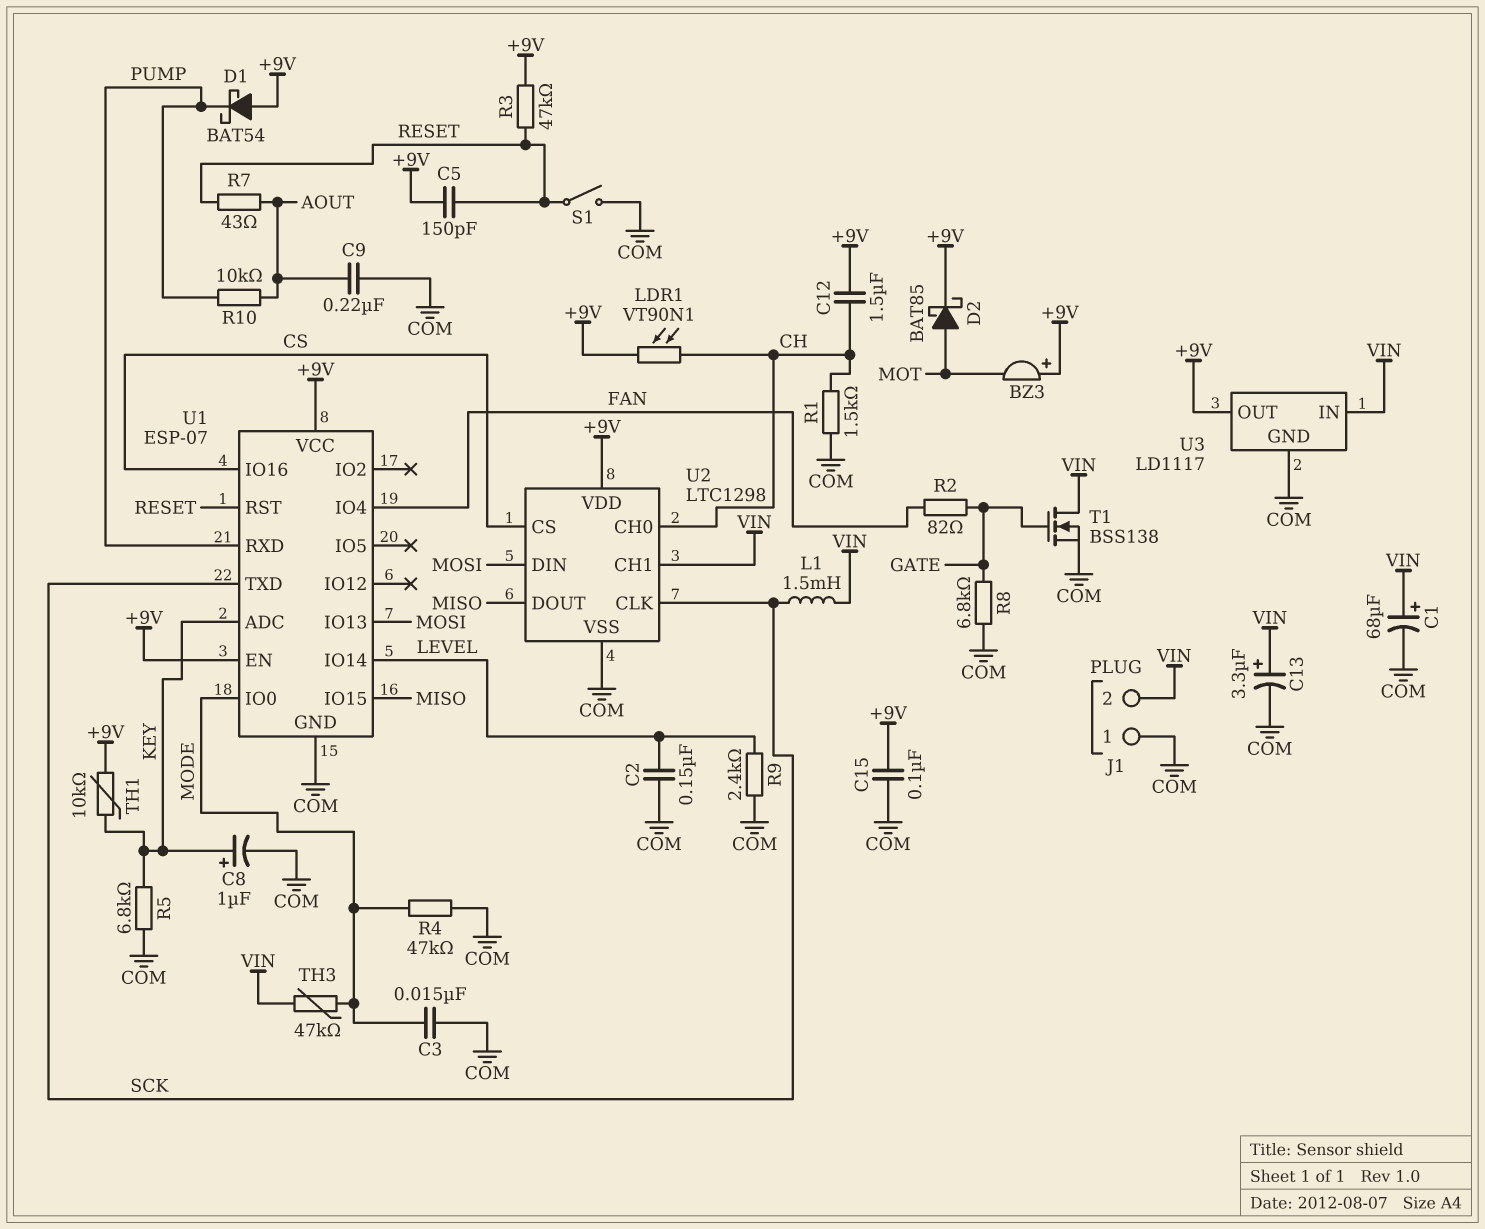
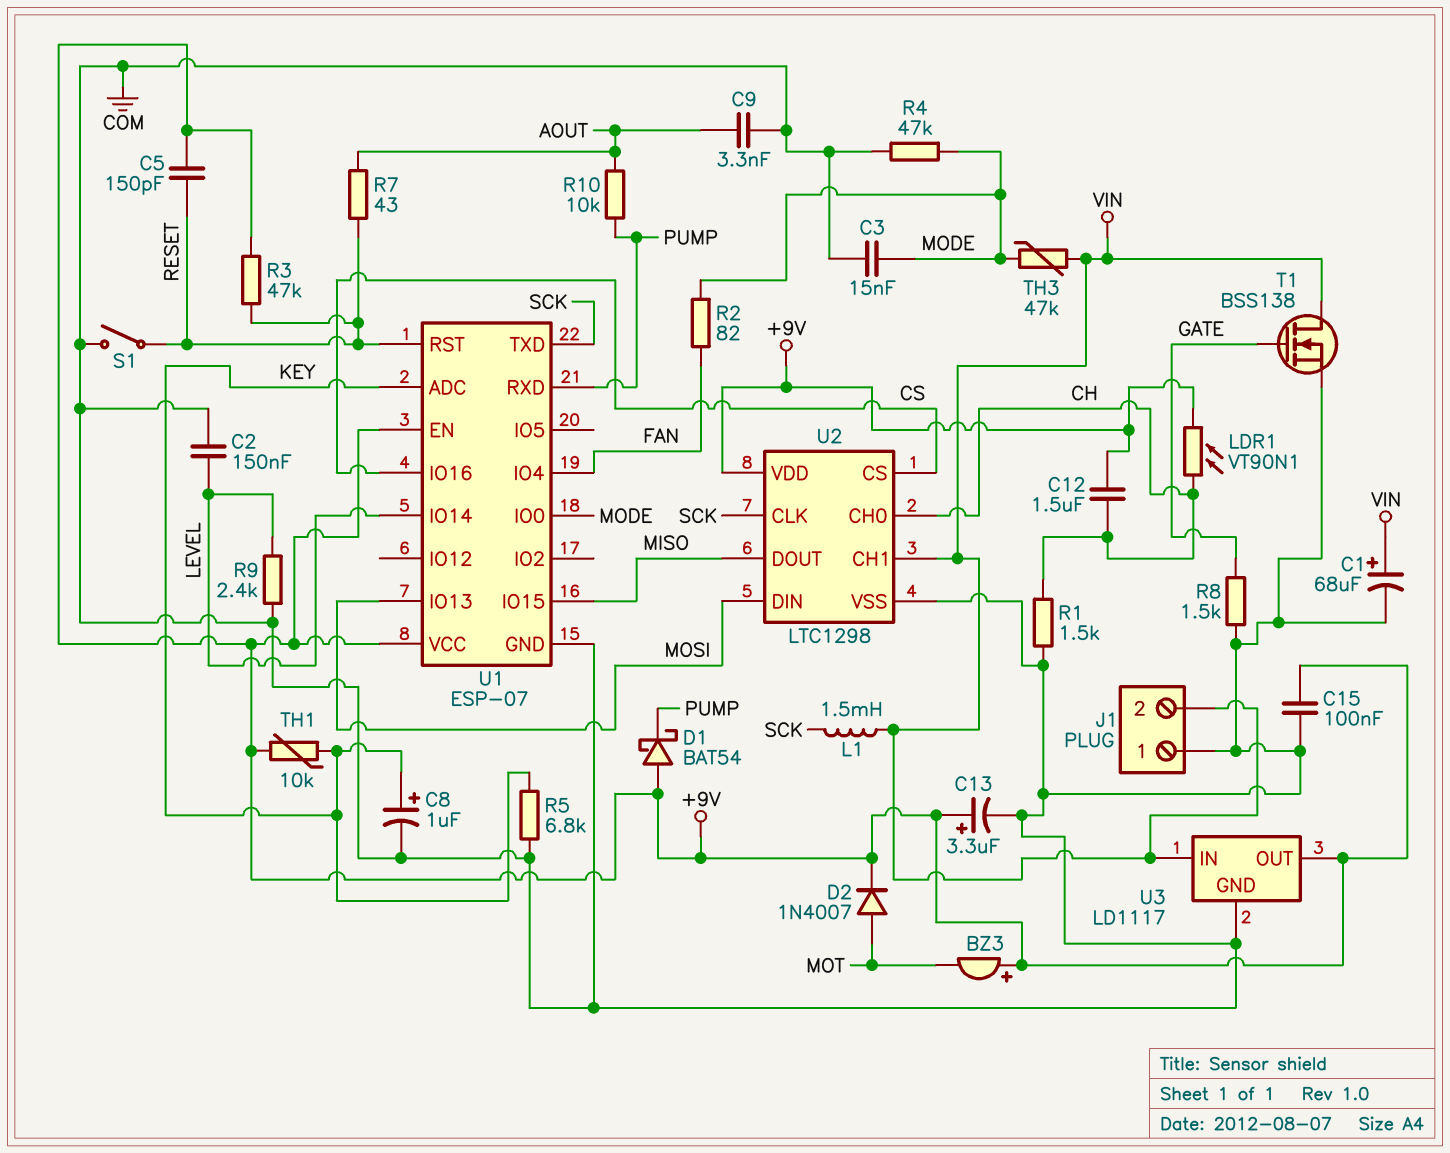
C9: 220nF (AOUT, COM) -> 3.3nF (AOUT, COM)
C13: 3.3uF (plus VIN, minus COM) -> 3.3uF (plus +9V, minus COM)
D2: schottky BAT85 (A MOT, K +9V) -> diode 1N4007 (A MOT, K +9V)
R2: 82 (FAN, GATE) -> 82 (FAN, MODE)
R8: 6.8k (COM, GATE) -> 1.5k (COM, GATE)

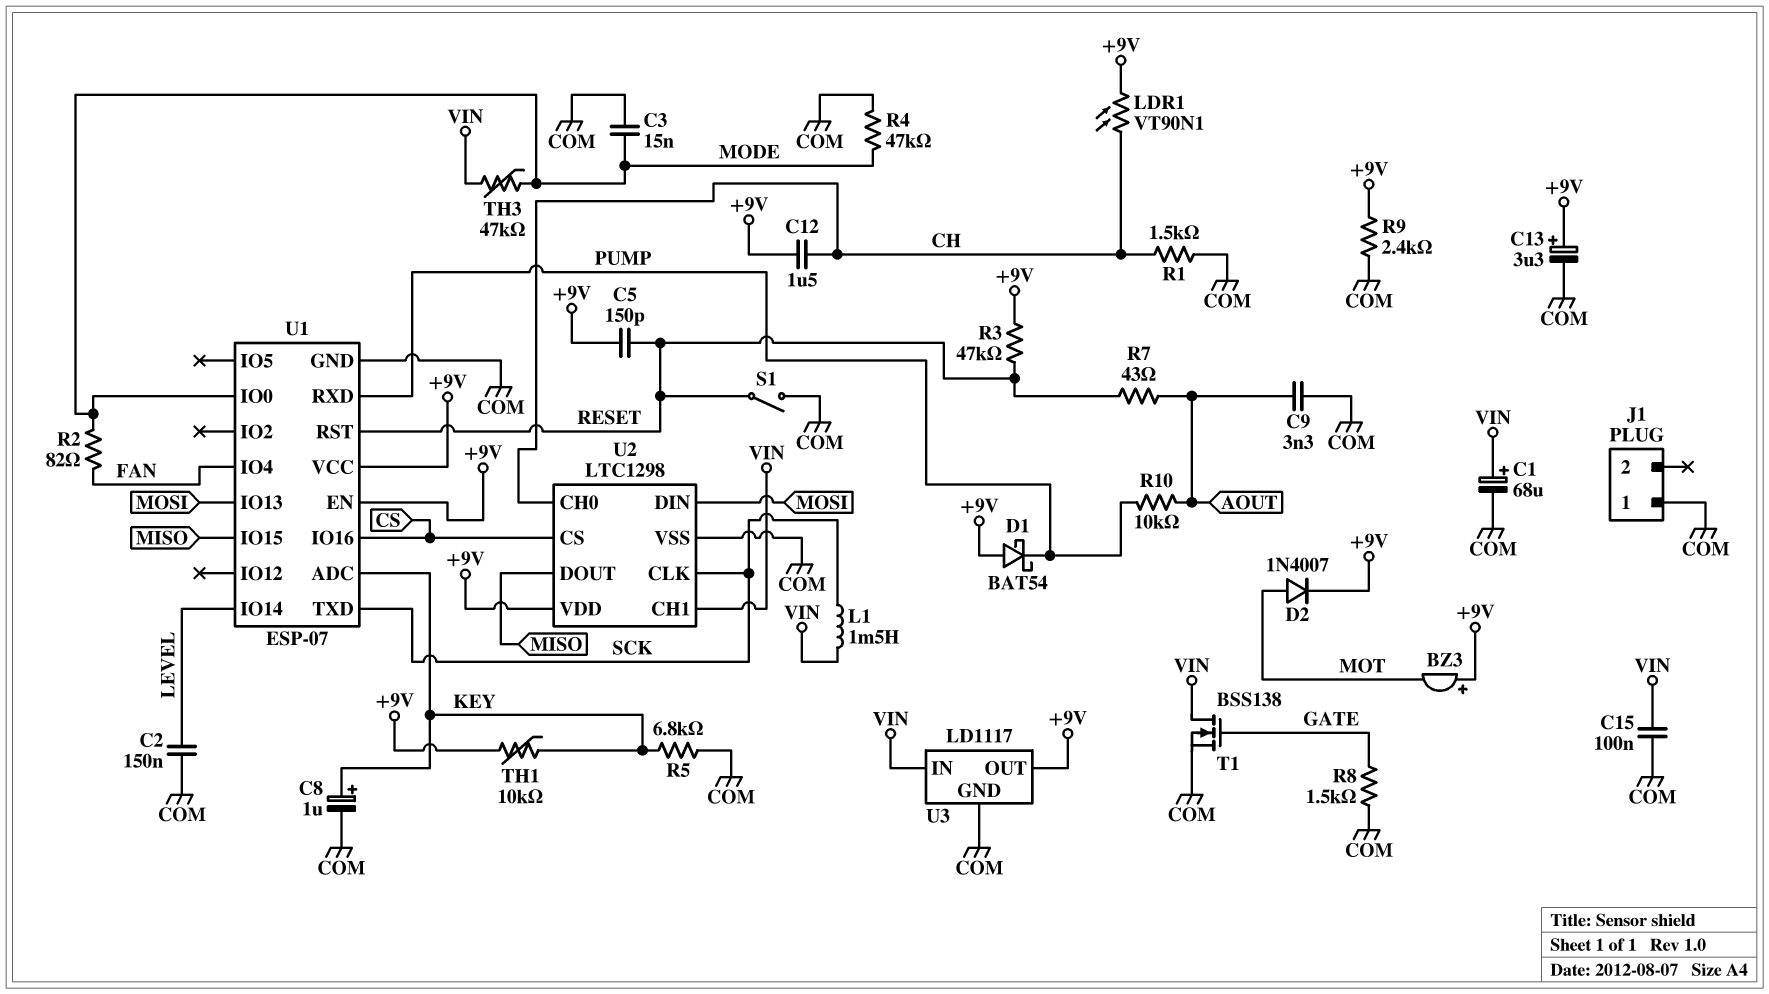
C15: 100nF (+9V, COM) -> 100nF (COM, VIN)
J1 pin 2: VIN -> none
R9: 2.4k (COM, LEVEL) -> 2.4k (+9V, COM)

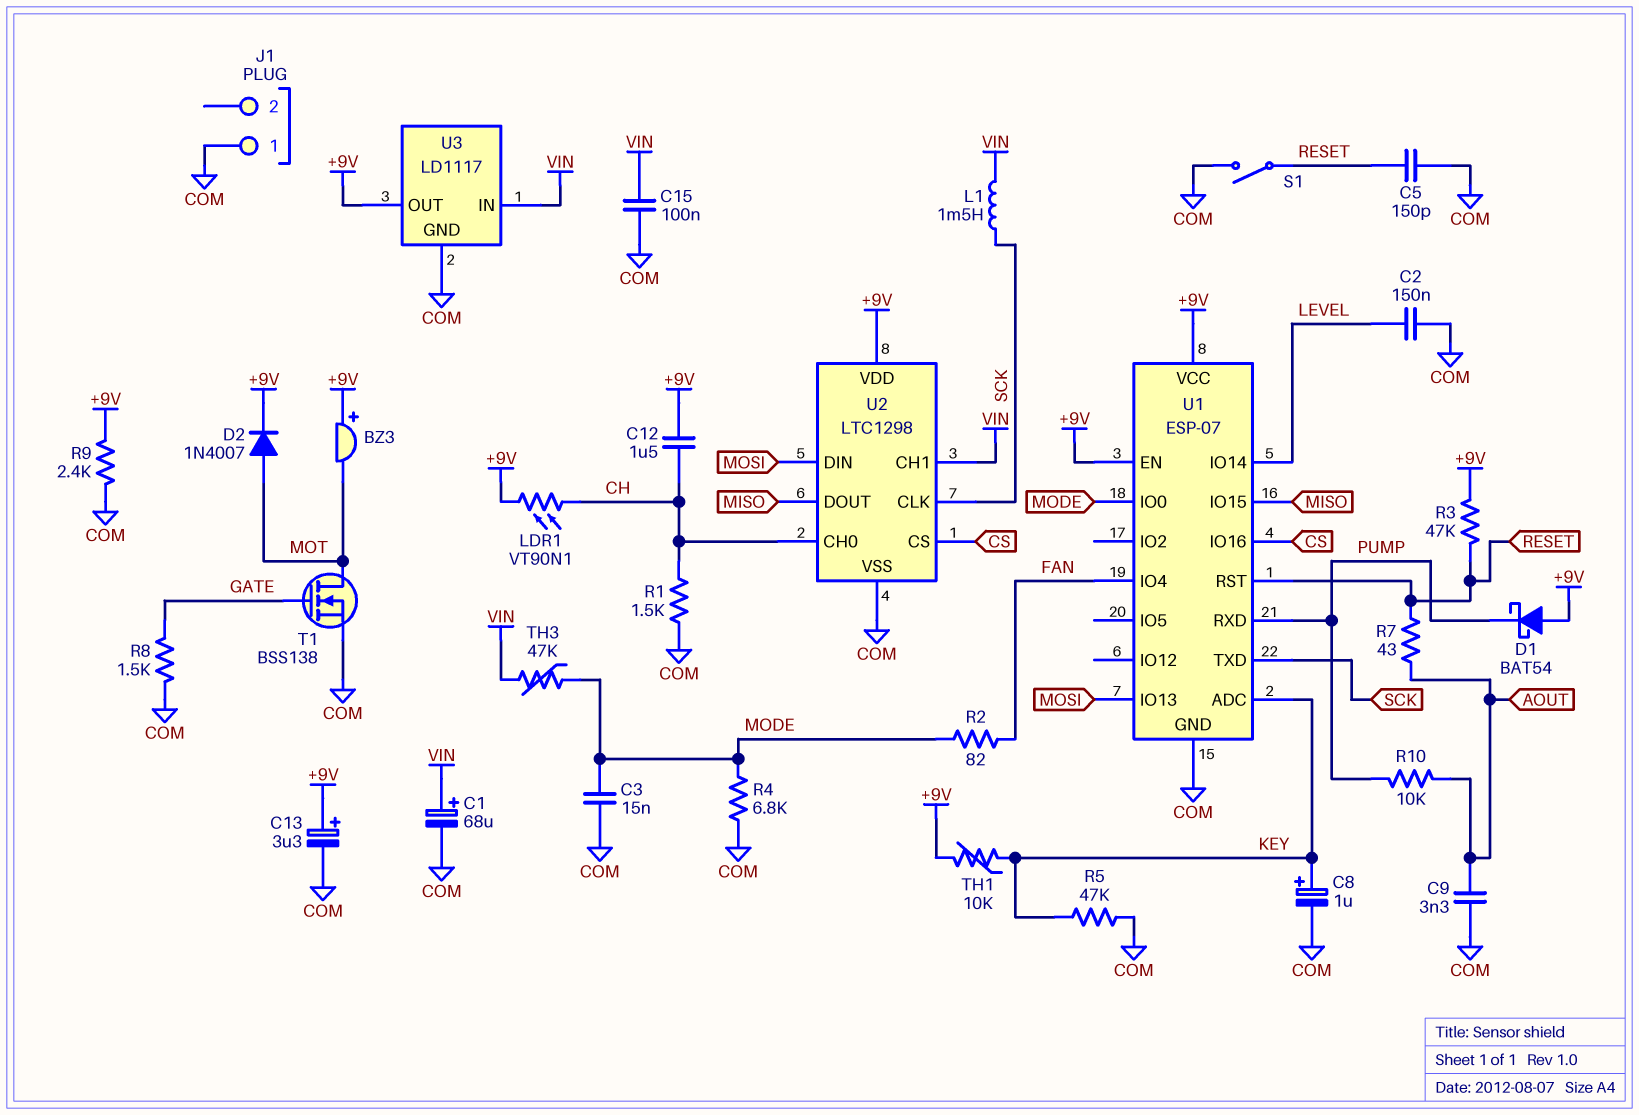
C5: 150pF (+9V, RESET) -> 150pF (COM, RESET)
R4: 47k (COM, MODE) -> 6.8k (COM, MODE)
R5: 6.8k (COM, KEY) -> 47k (COM, KEY)
T1: NMOS BSS138 (G GATE, D VIN, S COM) -> NMOS BSS138 (G GATE, D MOT, S COM)

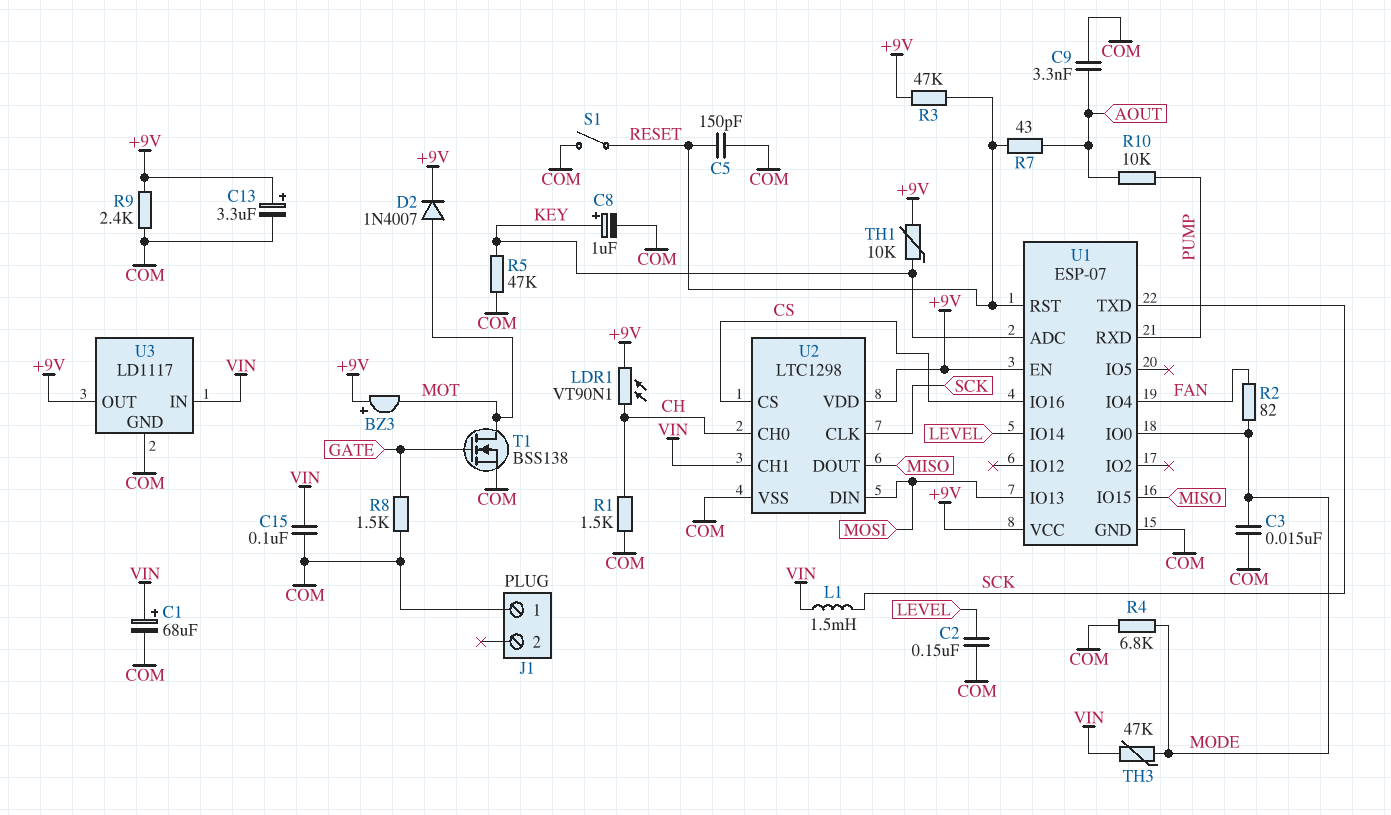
C12: 1.5uF (+9V, CH) -> none
D1: schottky BAT54 (A +9V, K PUMP) -> none

